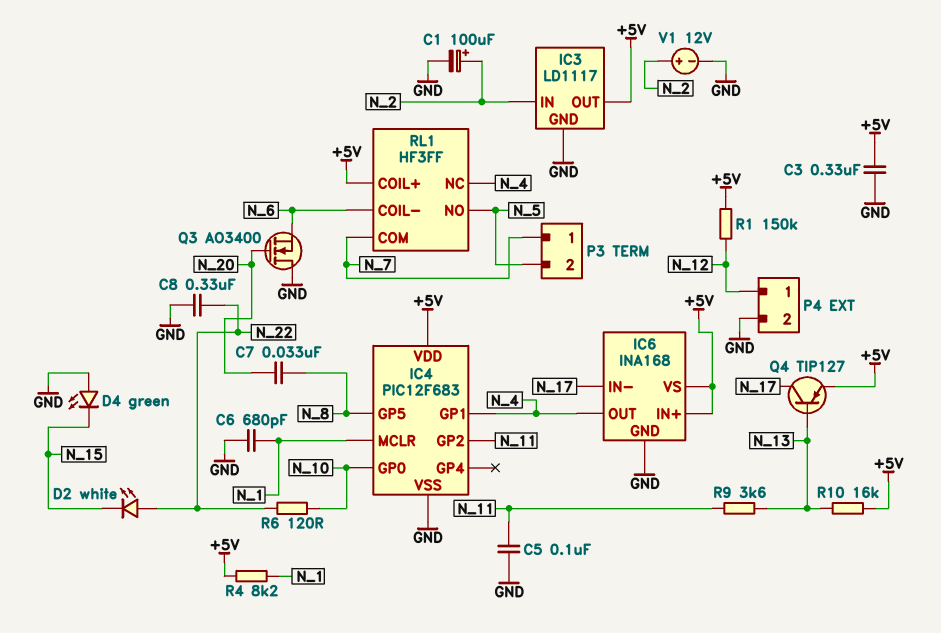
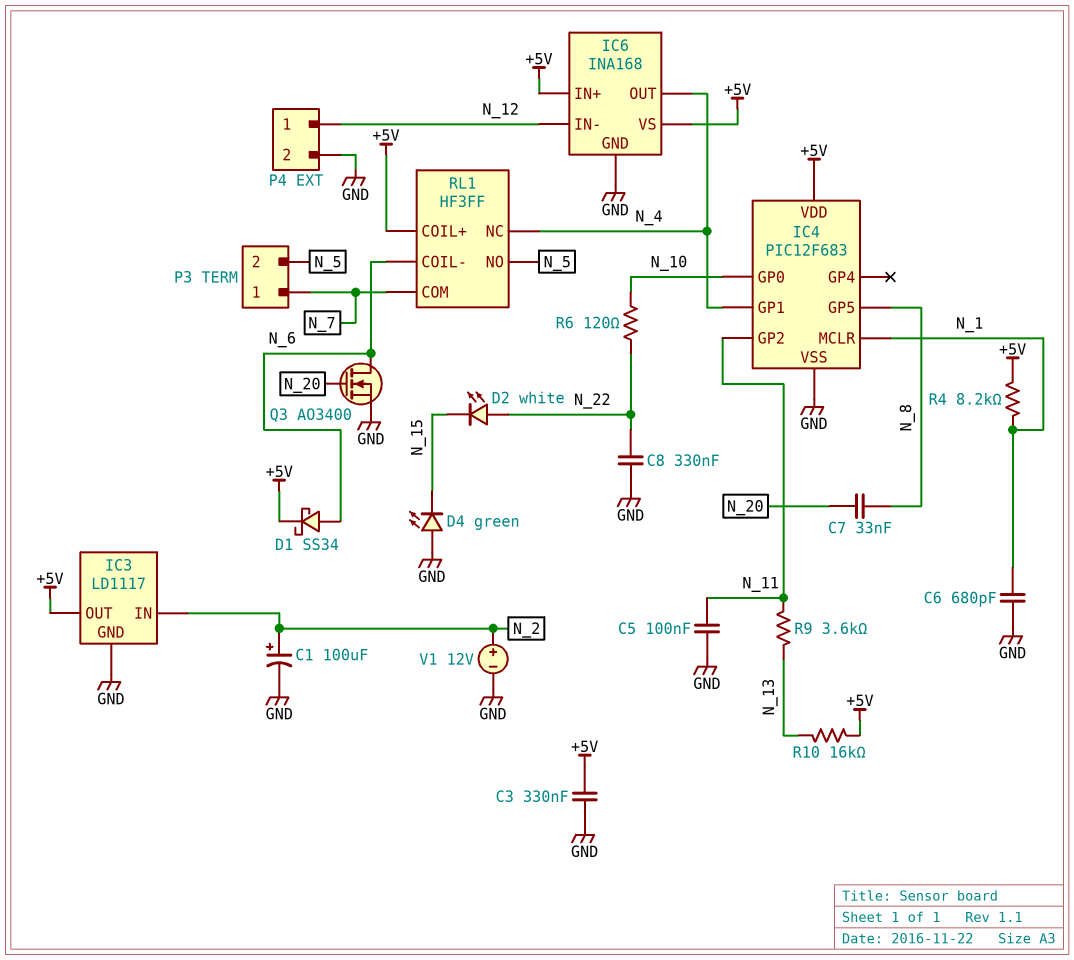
D1: none -> schottky SS34 (A N_6, K +5V)
IC6 pin IN-: N_17 -> N_12
Q3: NMOS AO3400 (G N_20, D GND, S N_6) -> NMOS AO3400 (G N_20, D N_6, S GND)
Q4: PNP TIP127 (B N_13, C N_17, E +5V) -> none
R1: 150k (+5V, N_12) -> none

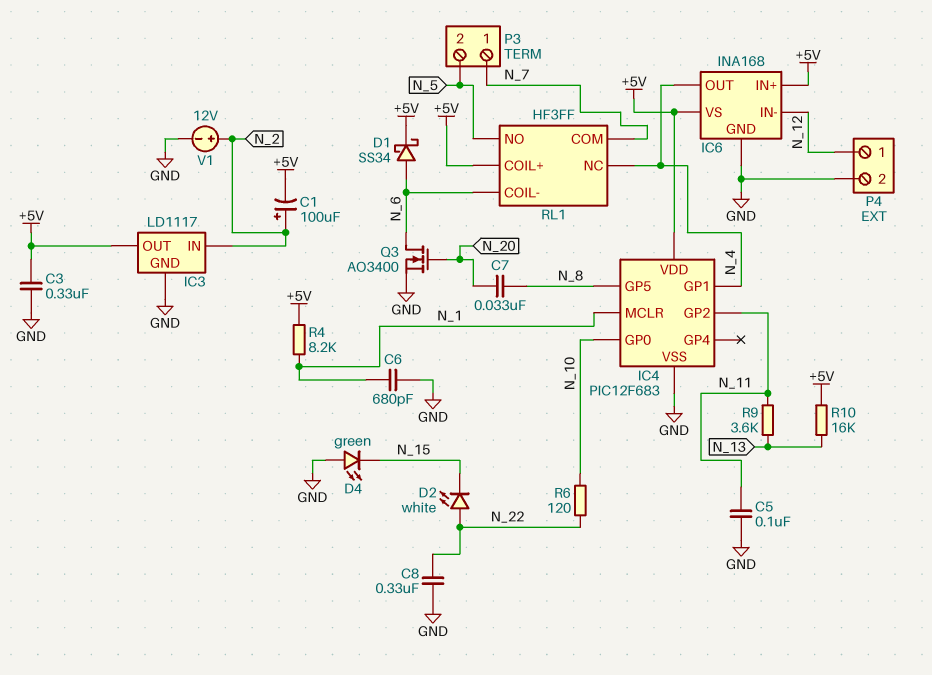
C1: 100uF (plus N_2, minus GND) -> 100uF (plus N_2, minus +5V)

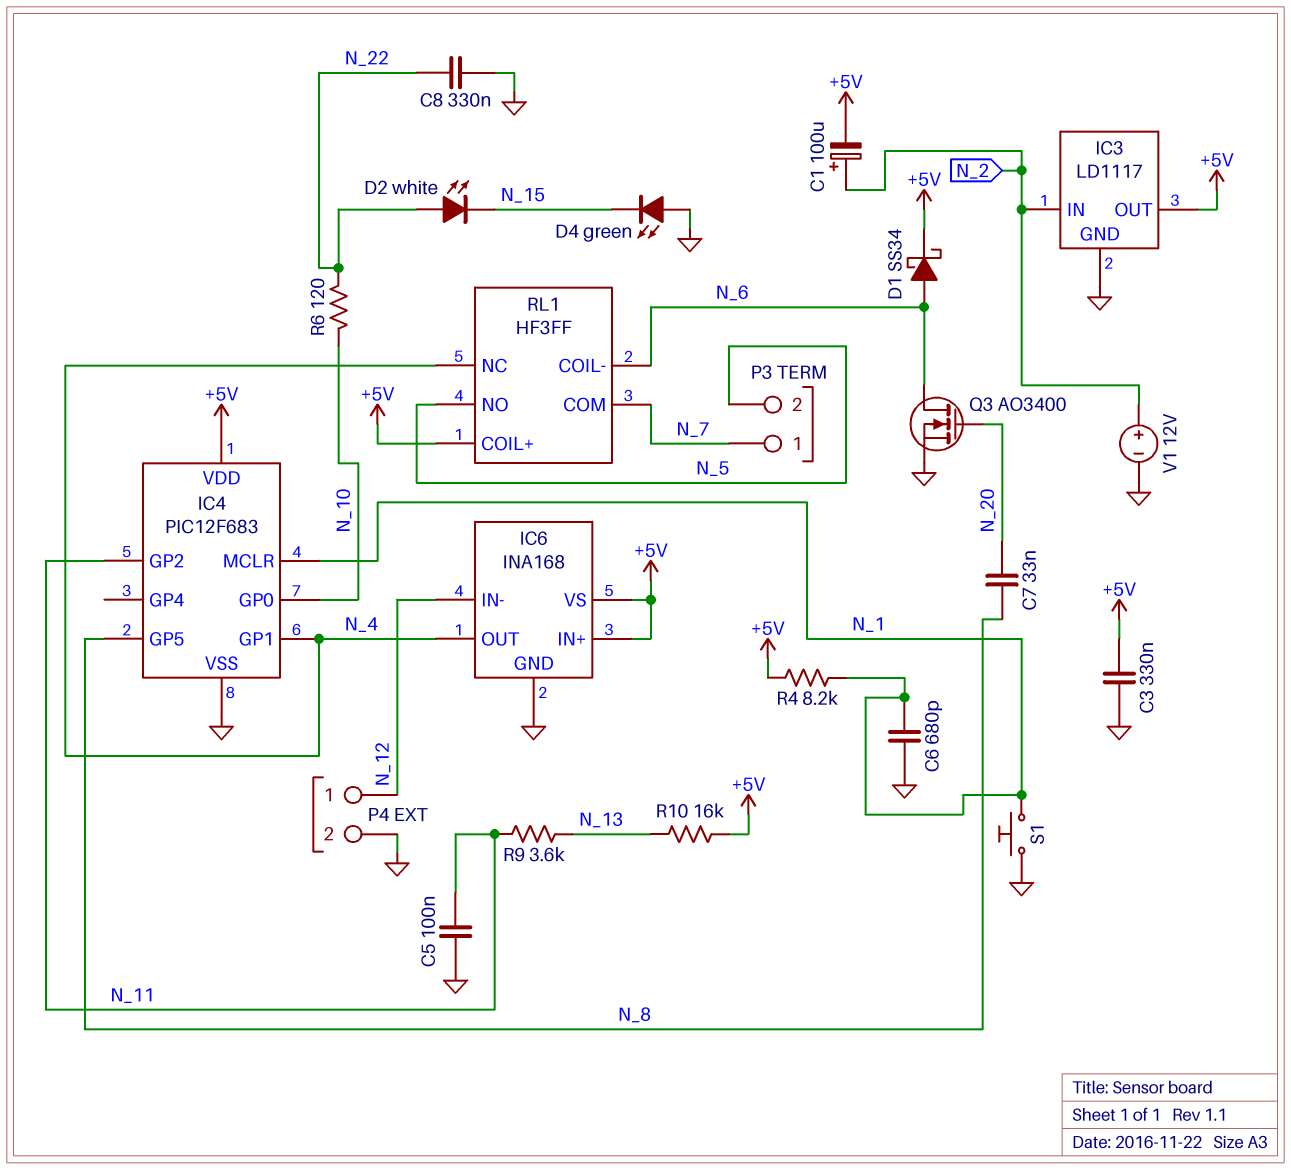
S1: none -> button (GND, N_1)

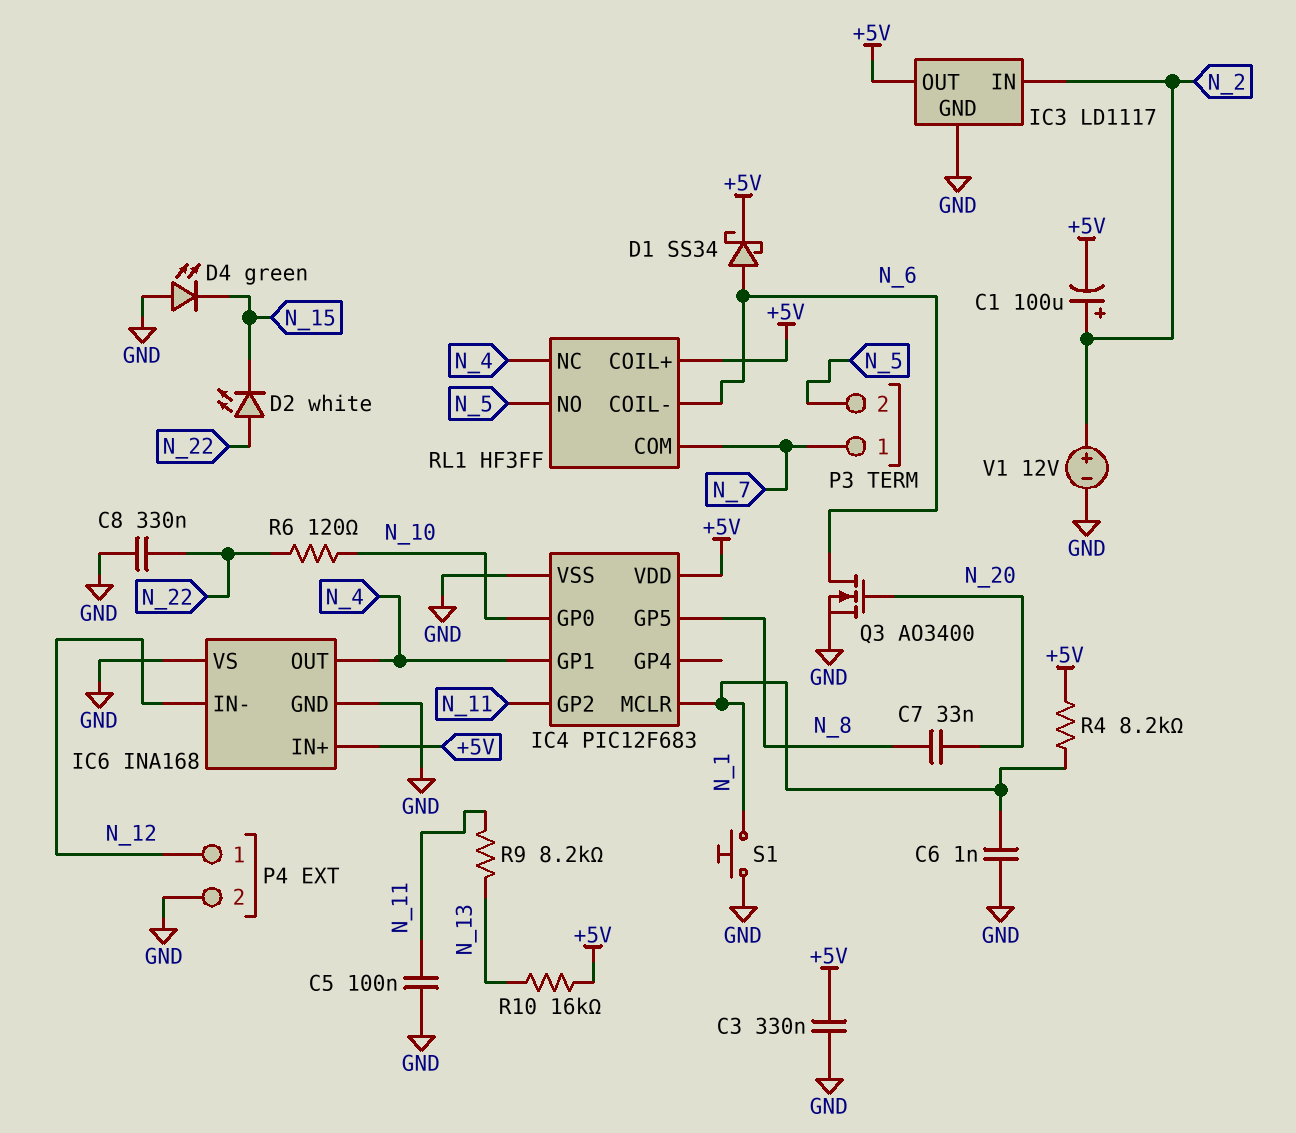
C6: 680pF (GND, N_1) -> 1nF (GND, N_1)
IC6 pin VS: +5V -> GND
R9: 3.6k (N_11, N_13) -> 8.2k (N_11, N_13)

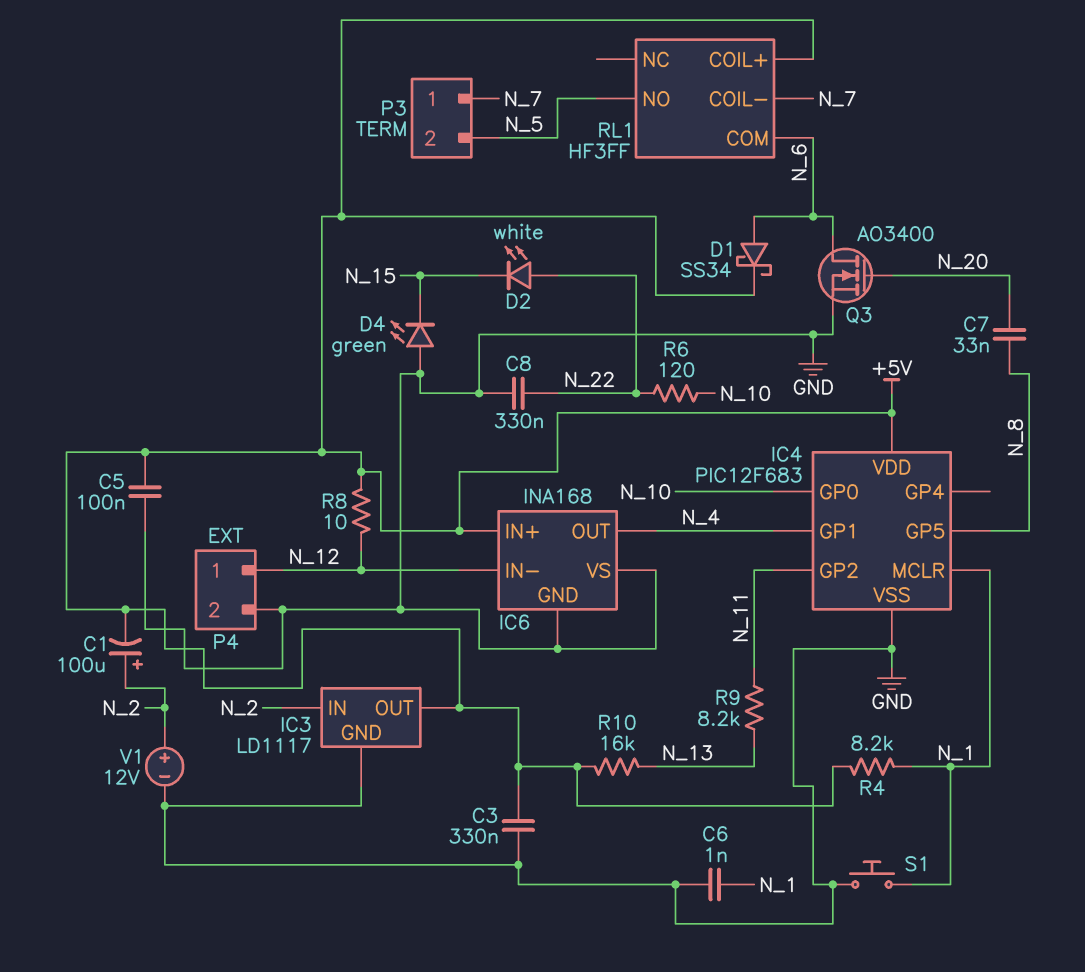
C5: 100nF (GND, N_11) -> 100nF (+5V, GND)
R8: none -> 10 (+5V, N_12)
RL1 pin COIL-: N_6 -> N_7
RL1 pin COM: N_7 -> N_6
RL1 pin NC: N_4 -> none

